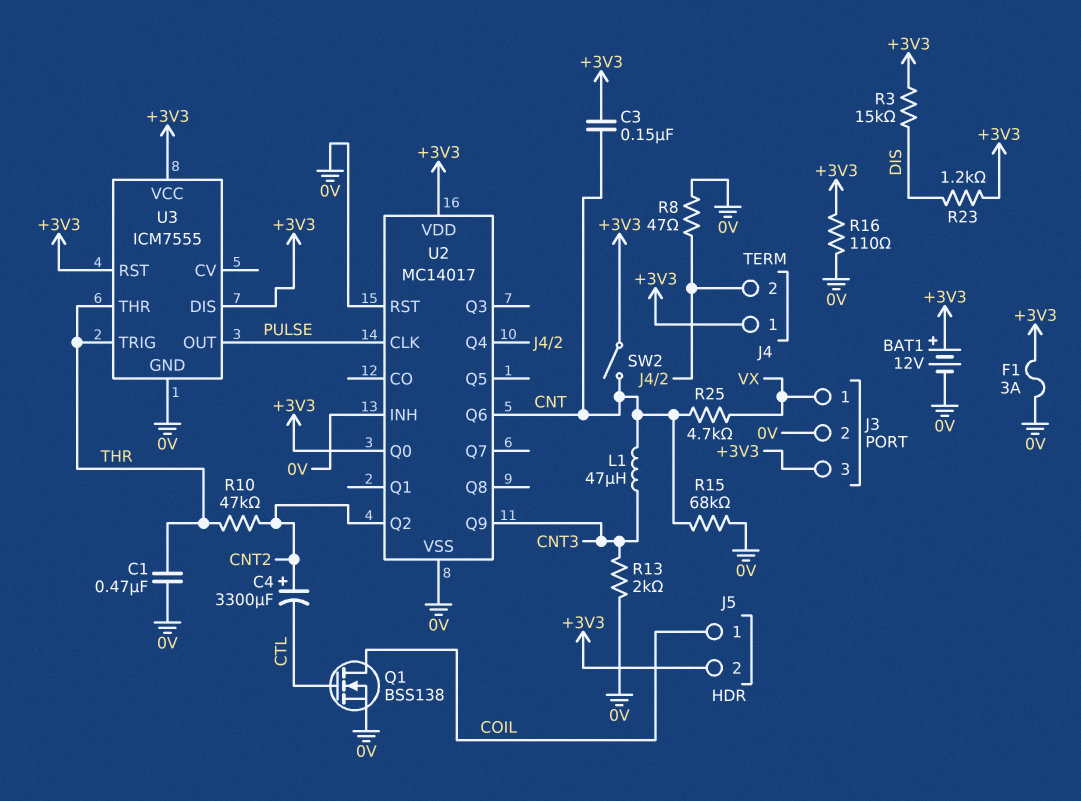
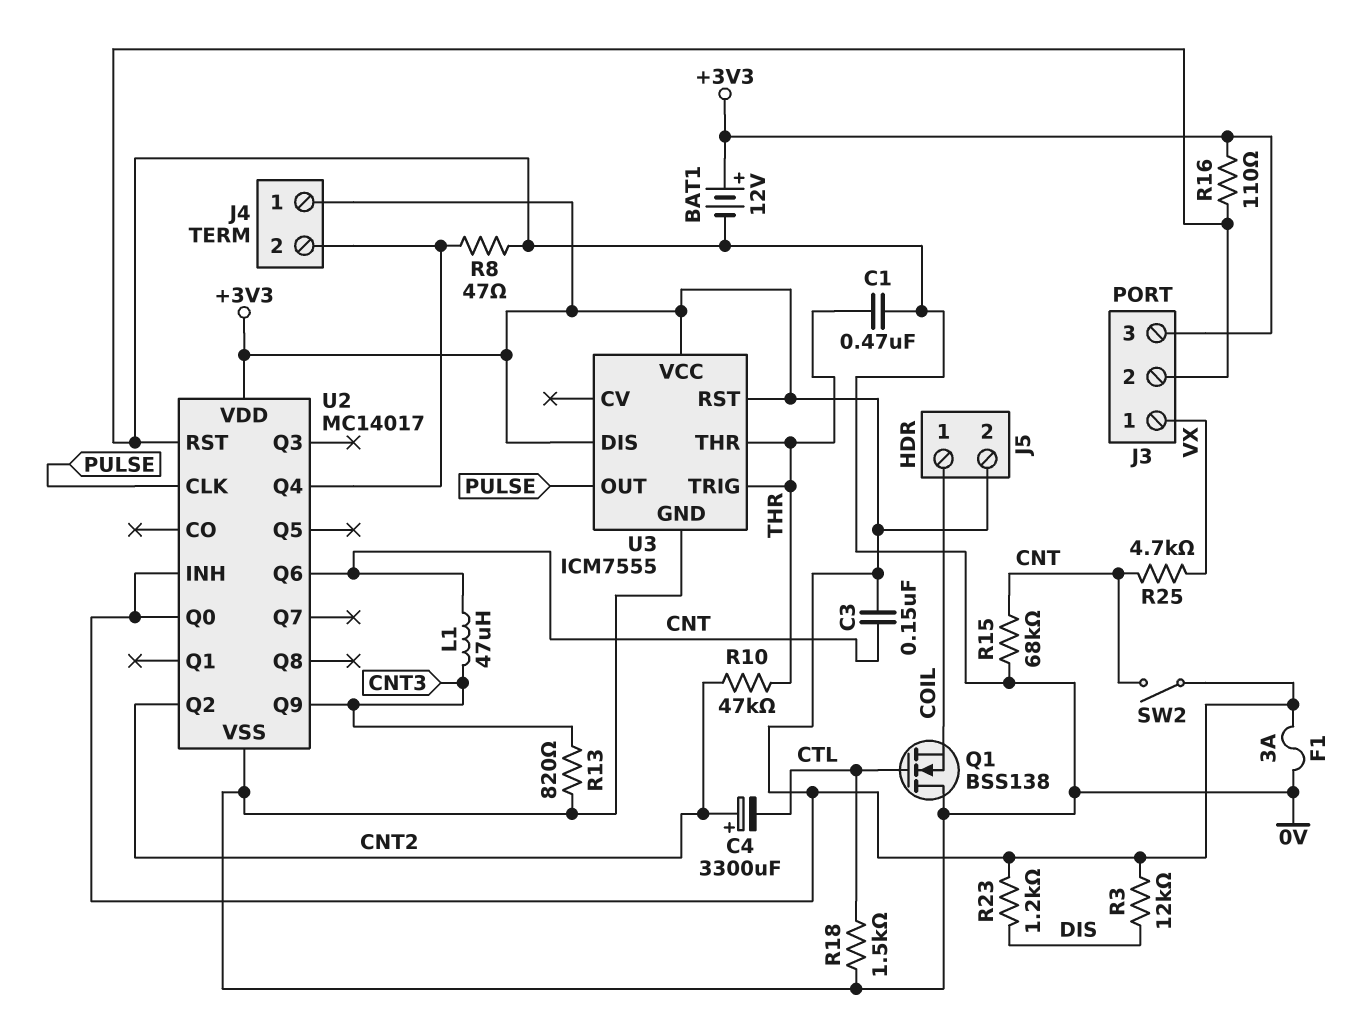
Q1: NMOS BSS138 (G CTL, D COIL, S 0V) -> NMOS BSS138 (G CTL, D 0V, S COIL)
R3: 15k (+3V3, DIS) -> 12k (+3V3, DIS)
R13: 2k (0V, CNT3) -> 820 (0V, CNT3)
R18: none -> 1.5k (0V, CTL)
U2 pin INH: 0V -> +3V3

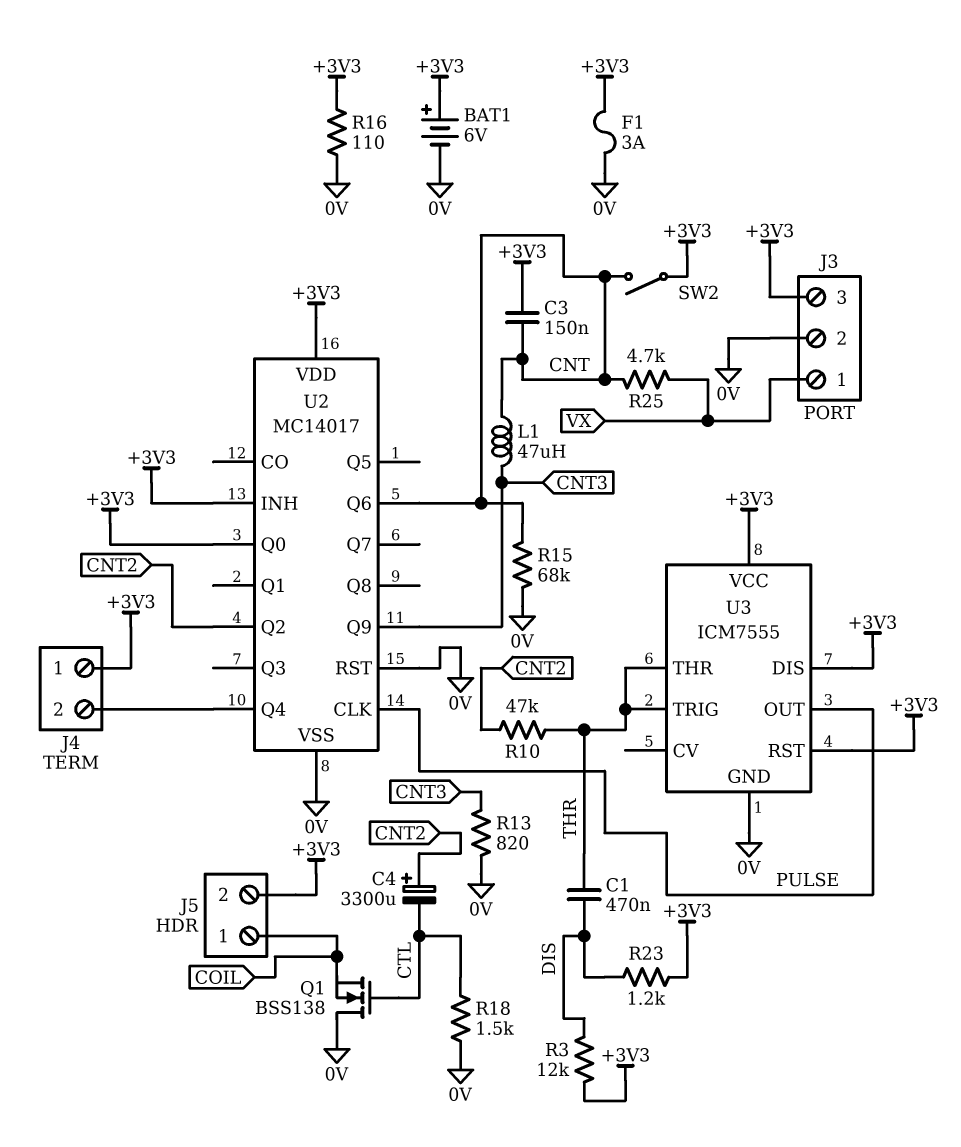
BAT1: 12V (plus +3V3, minus 0V) -> 6V (plus +3V3, minus 0V)
C1: 470nF (0V, THR) -> 470nF (DIS, THR)
R8: 47 (0V, J4/2) -> none

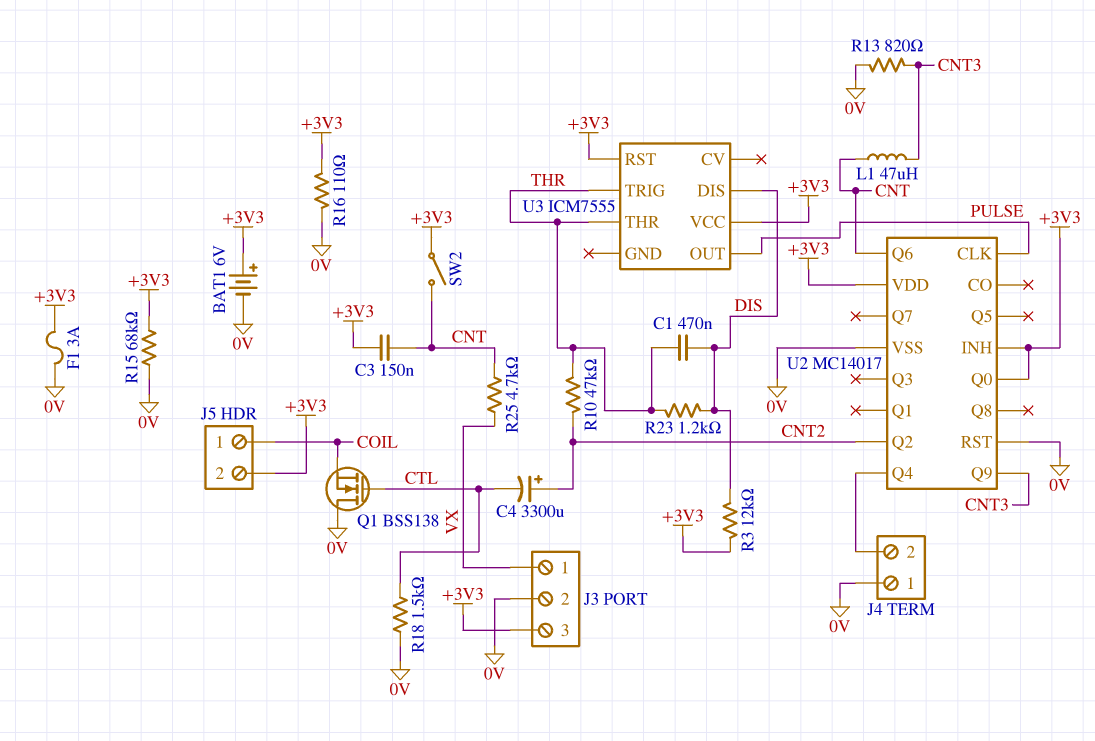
J4 pin 1: +3V3 -> 0V
R15: 68k (0V, CNT) -> 68k (+3V3, 0V)
R23: 1.2k (+3V3, DIS) -> 1.2k (DIS, THR)
U3 pin DIS: +3V3 -> DIS
U3 pin GND: 0V -> none

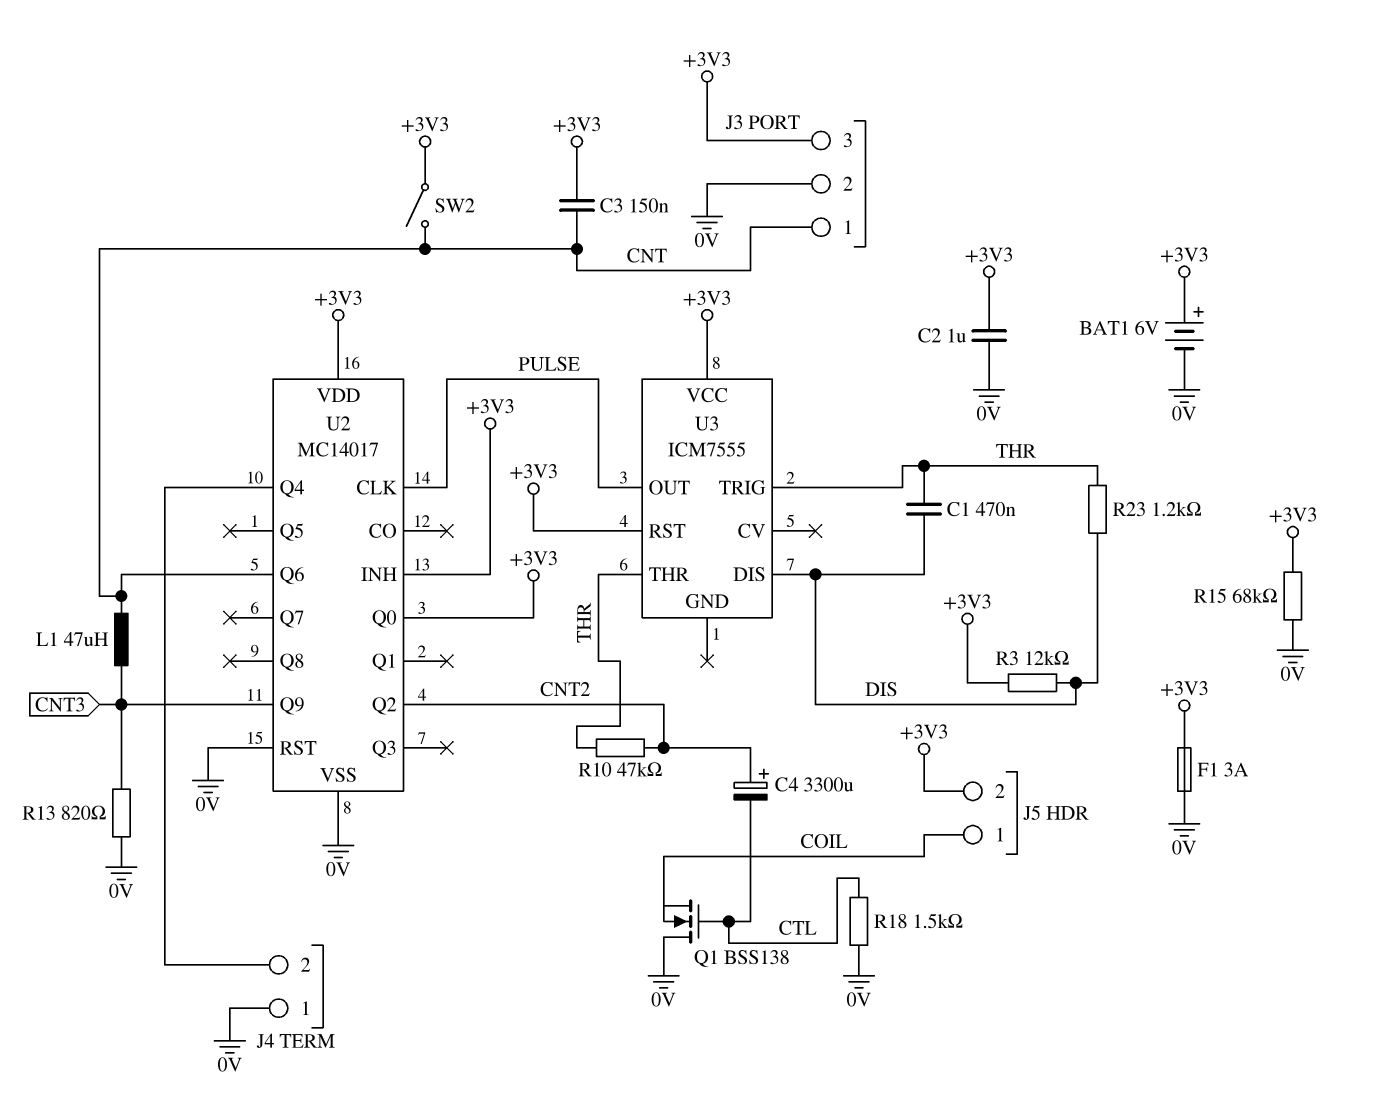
C2: none -> 1uF (+3V3, 0V)
J3 pin 1: VX -> CNT
R16: 110 (+3V3, 0V) -> none
R25: 4.7k (CNT, VX) -> none

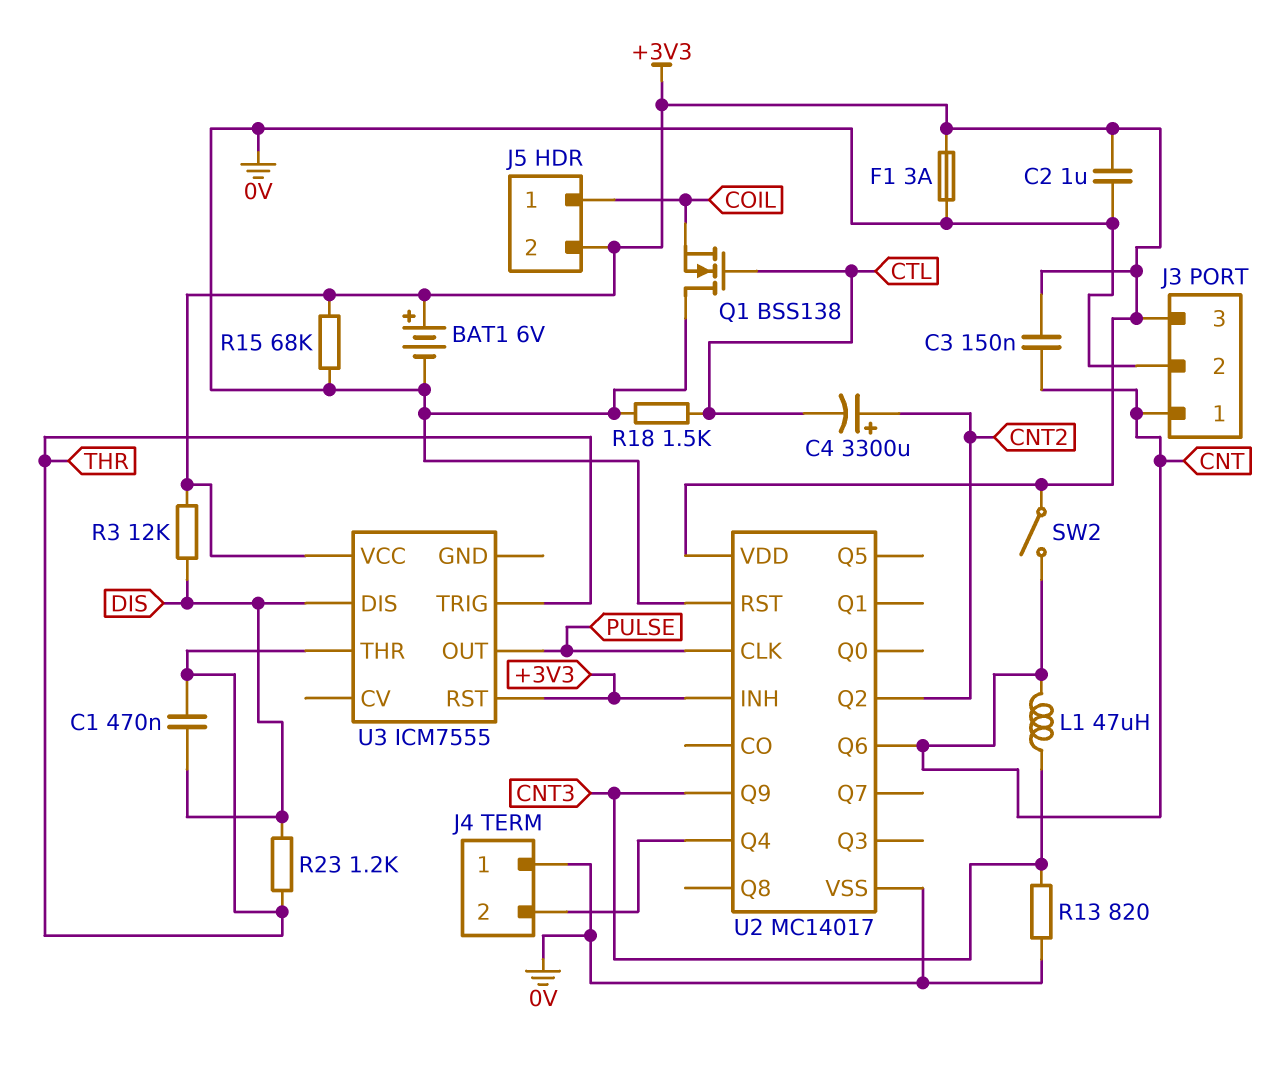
R10: 47k (CNT2, THR) -> none
U2 pin Q0: +3V3 -> none

